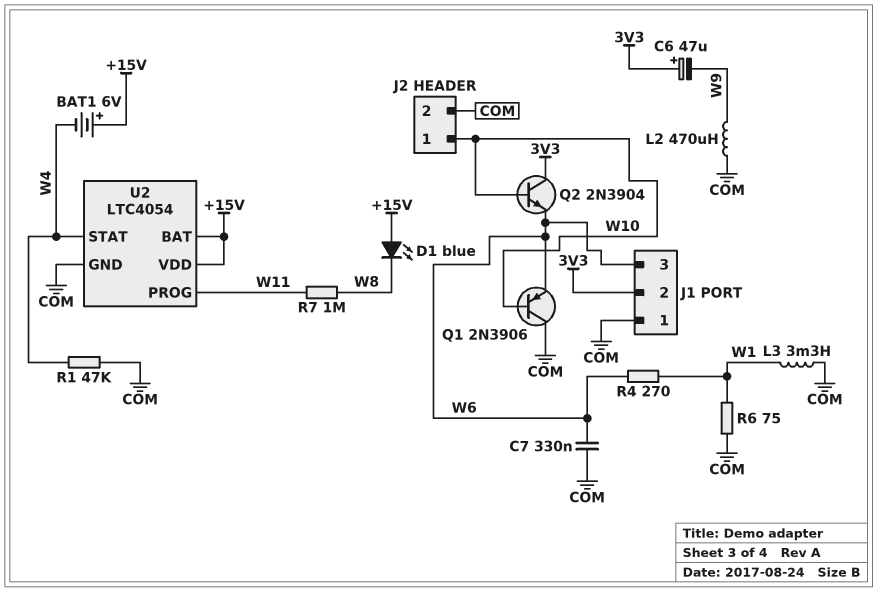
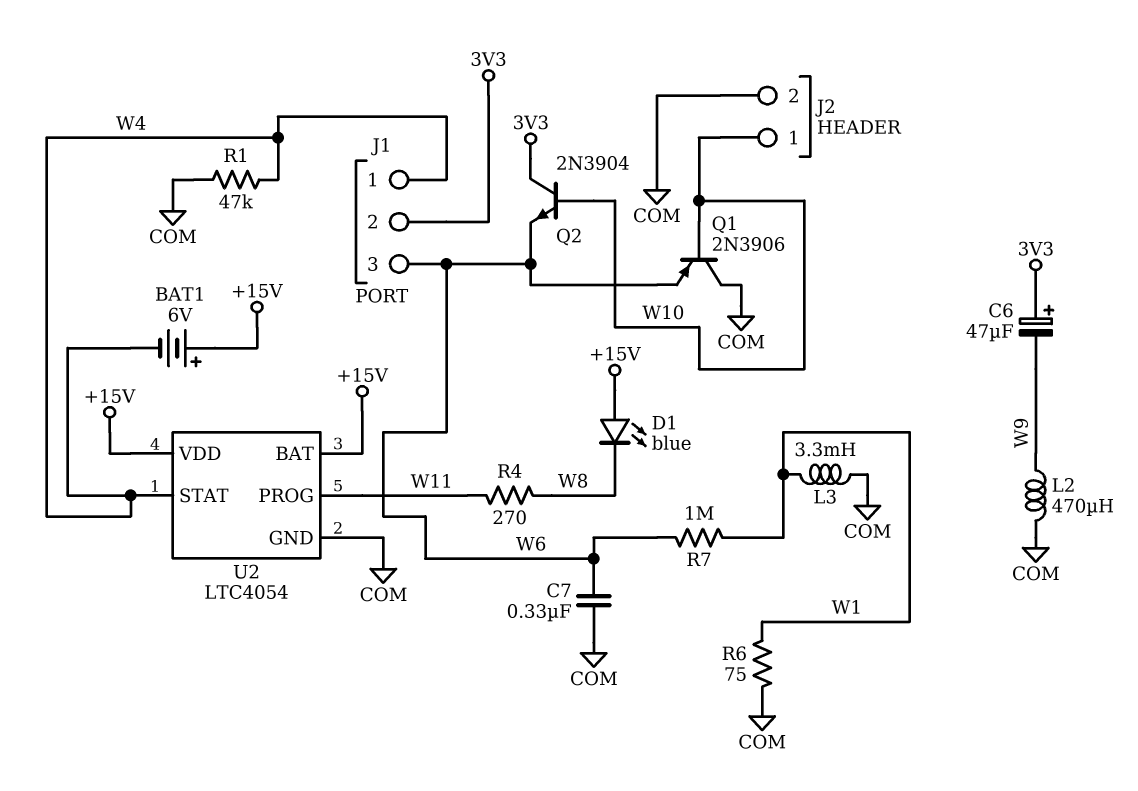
J1 pin 1: COM -> W4
R4: 270 (W1, W6) -> 270 (W8, W11)
R7: 1M (W8, W11) -> 1M (W1, W6)

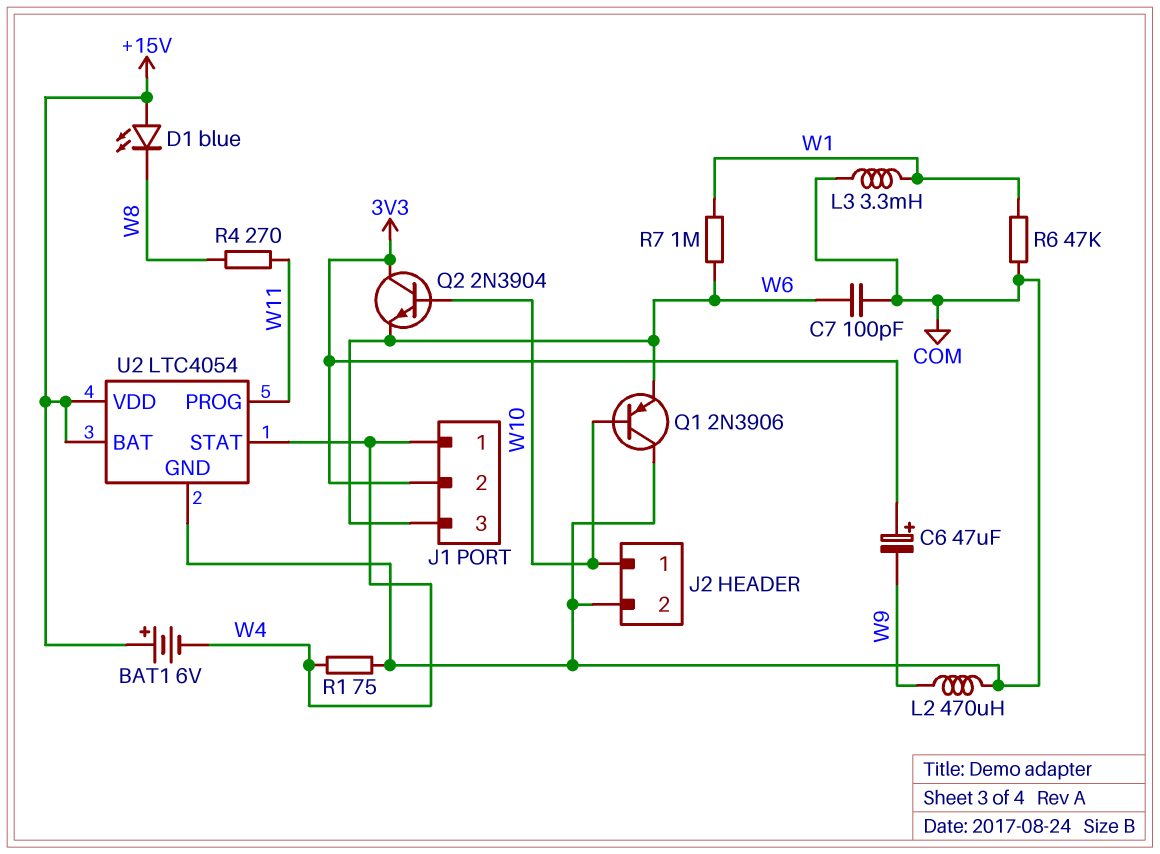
C7: 330nF (COM, W6) -> 100pF (COM, W6)
R1: 47k (COM, W4) -> 75 (COM, W4)
R6: 75 (COM, W1) -> 47k (COM, W1)

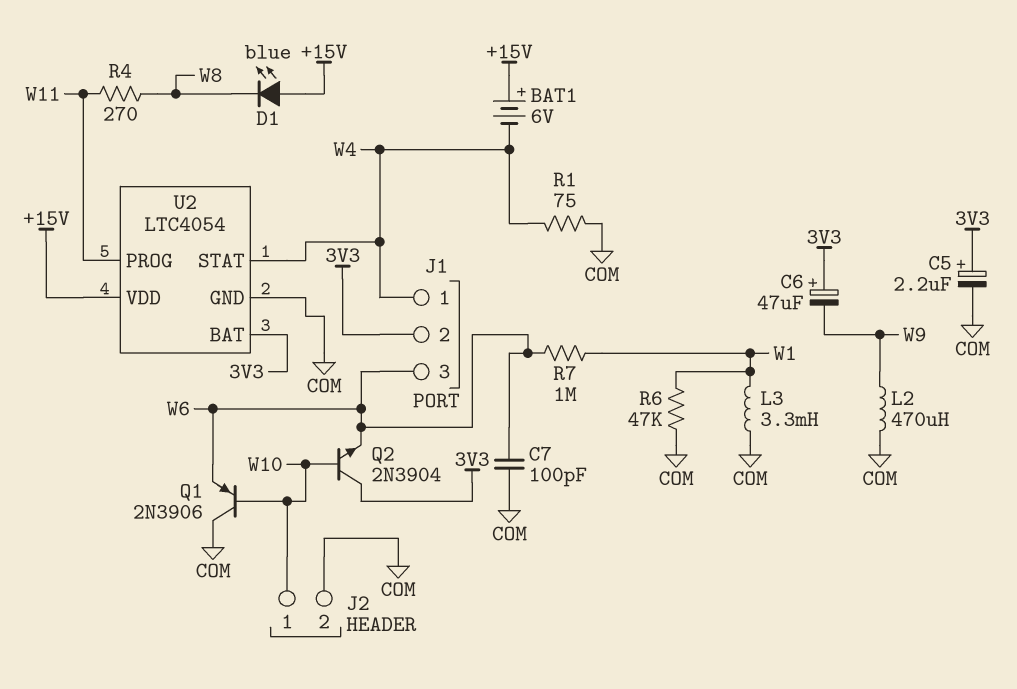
C5: none -> 2.2uF (plus 3V3, minus COM)
U2 pin BAT: +15V -> 3V3

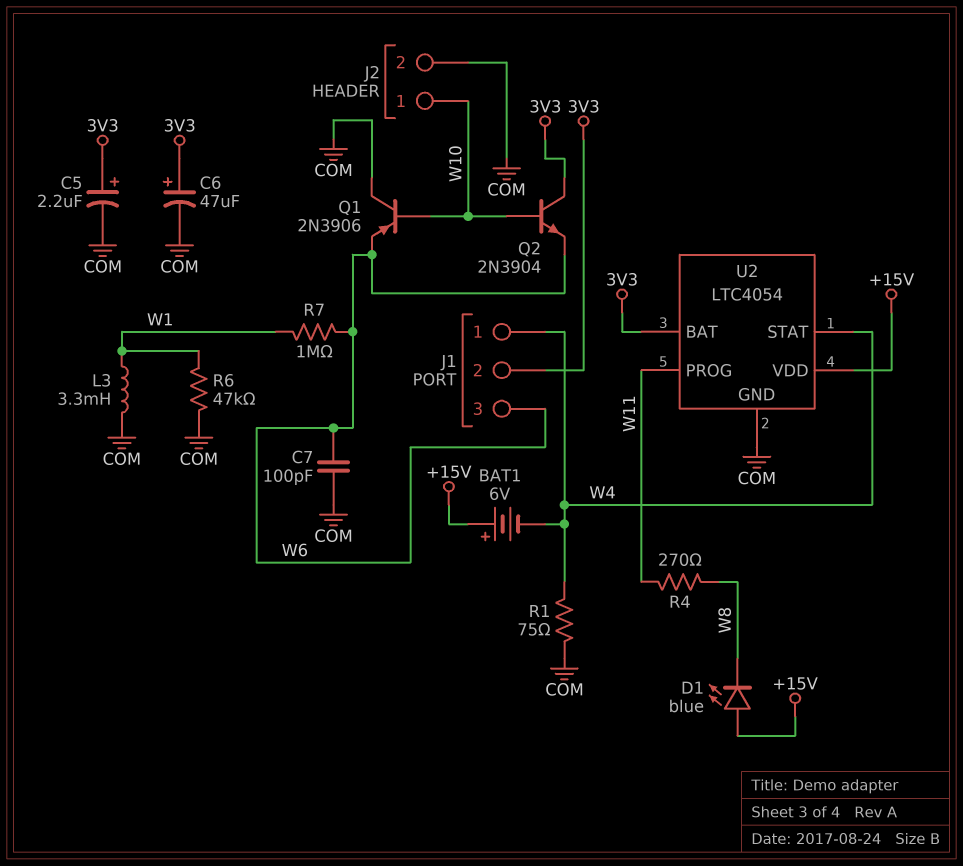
C6: 47uF (plus 3V3, minus W9) -> 47uF (plus 3V3, minus COM)
L2: 470uH (COM, W9) -> none

